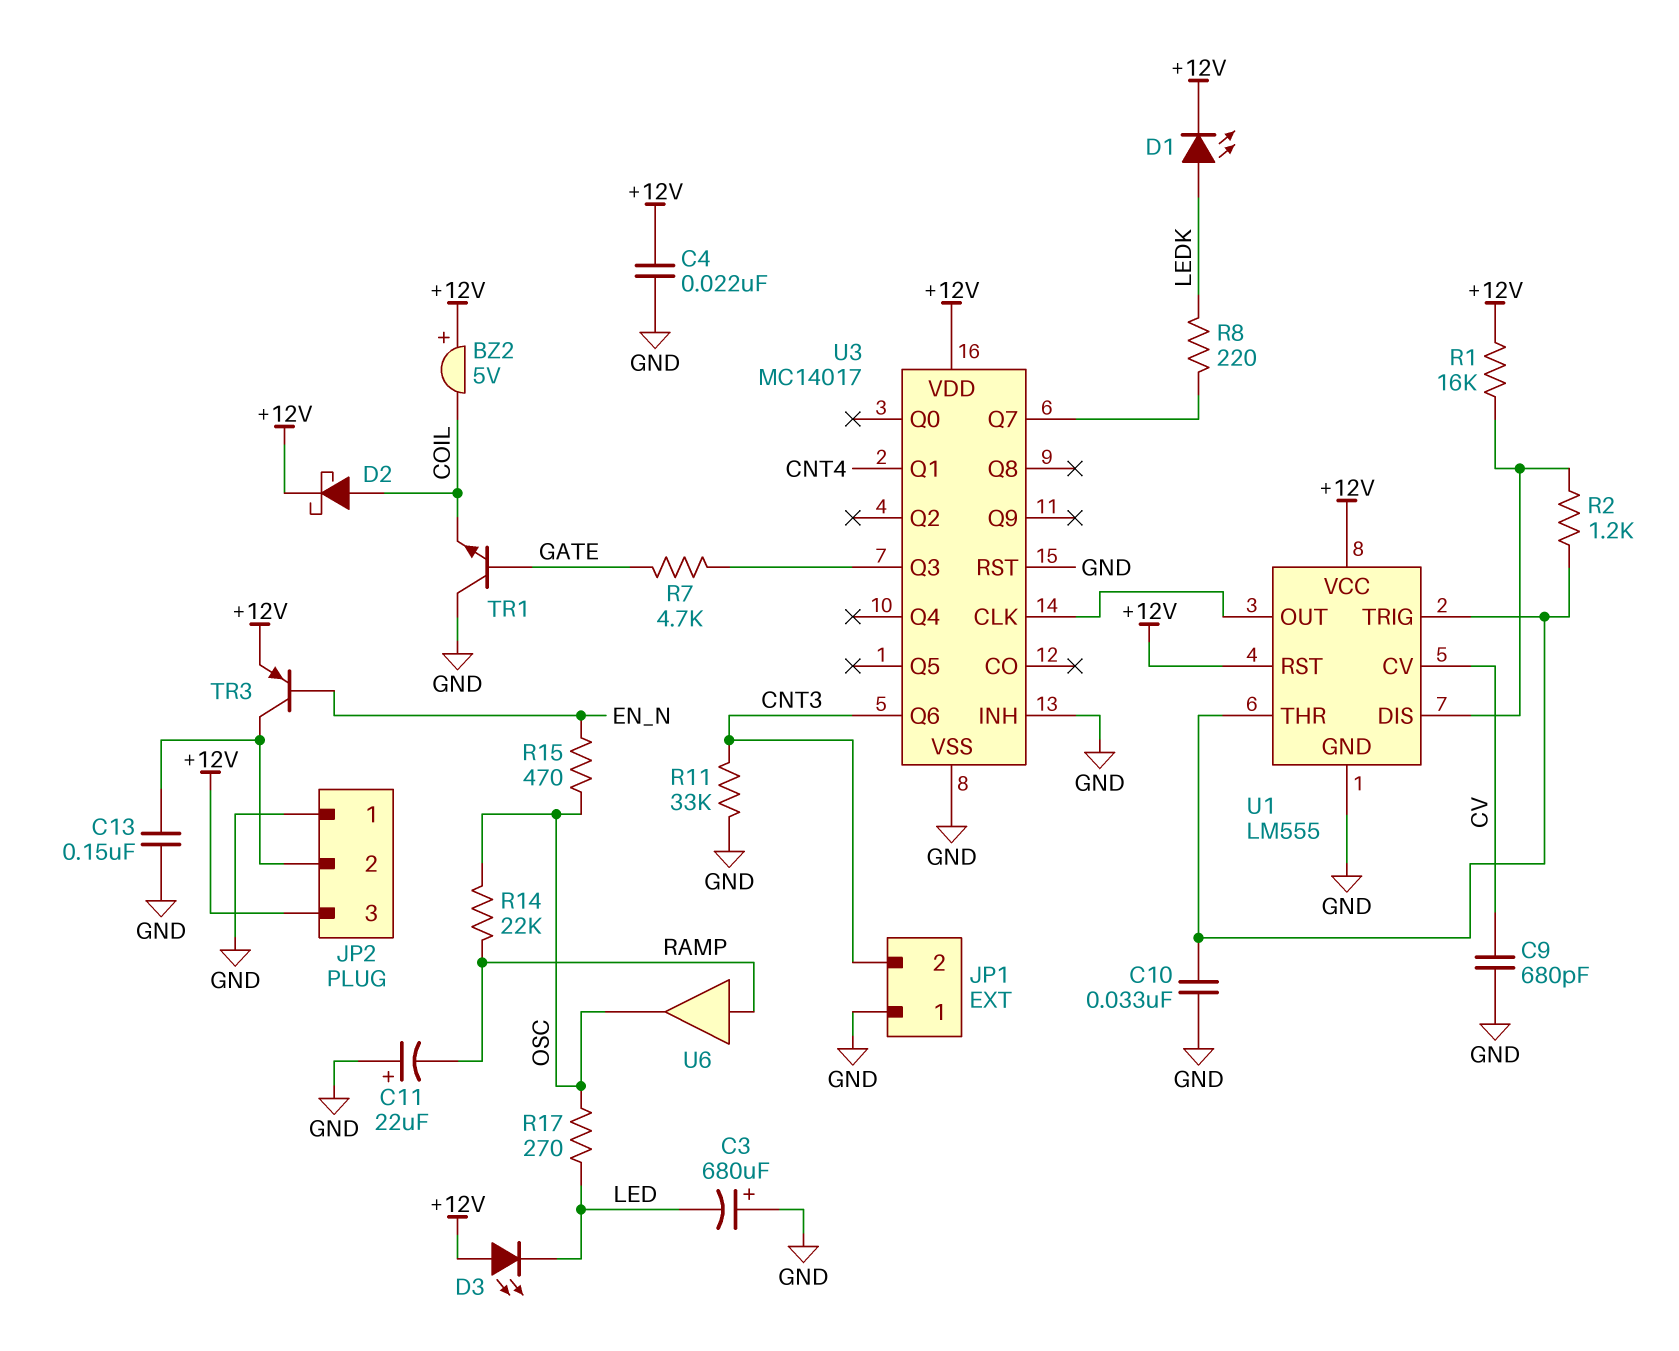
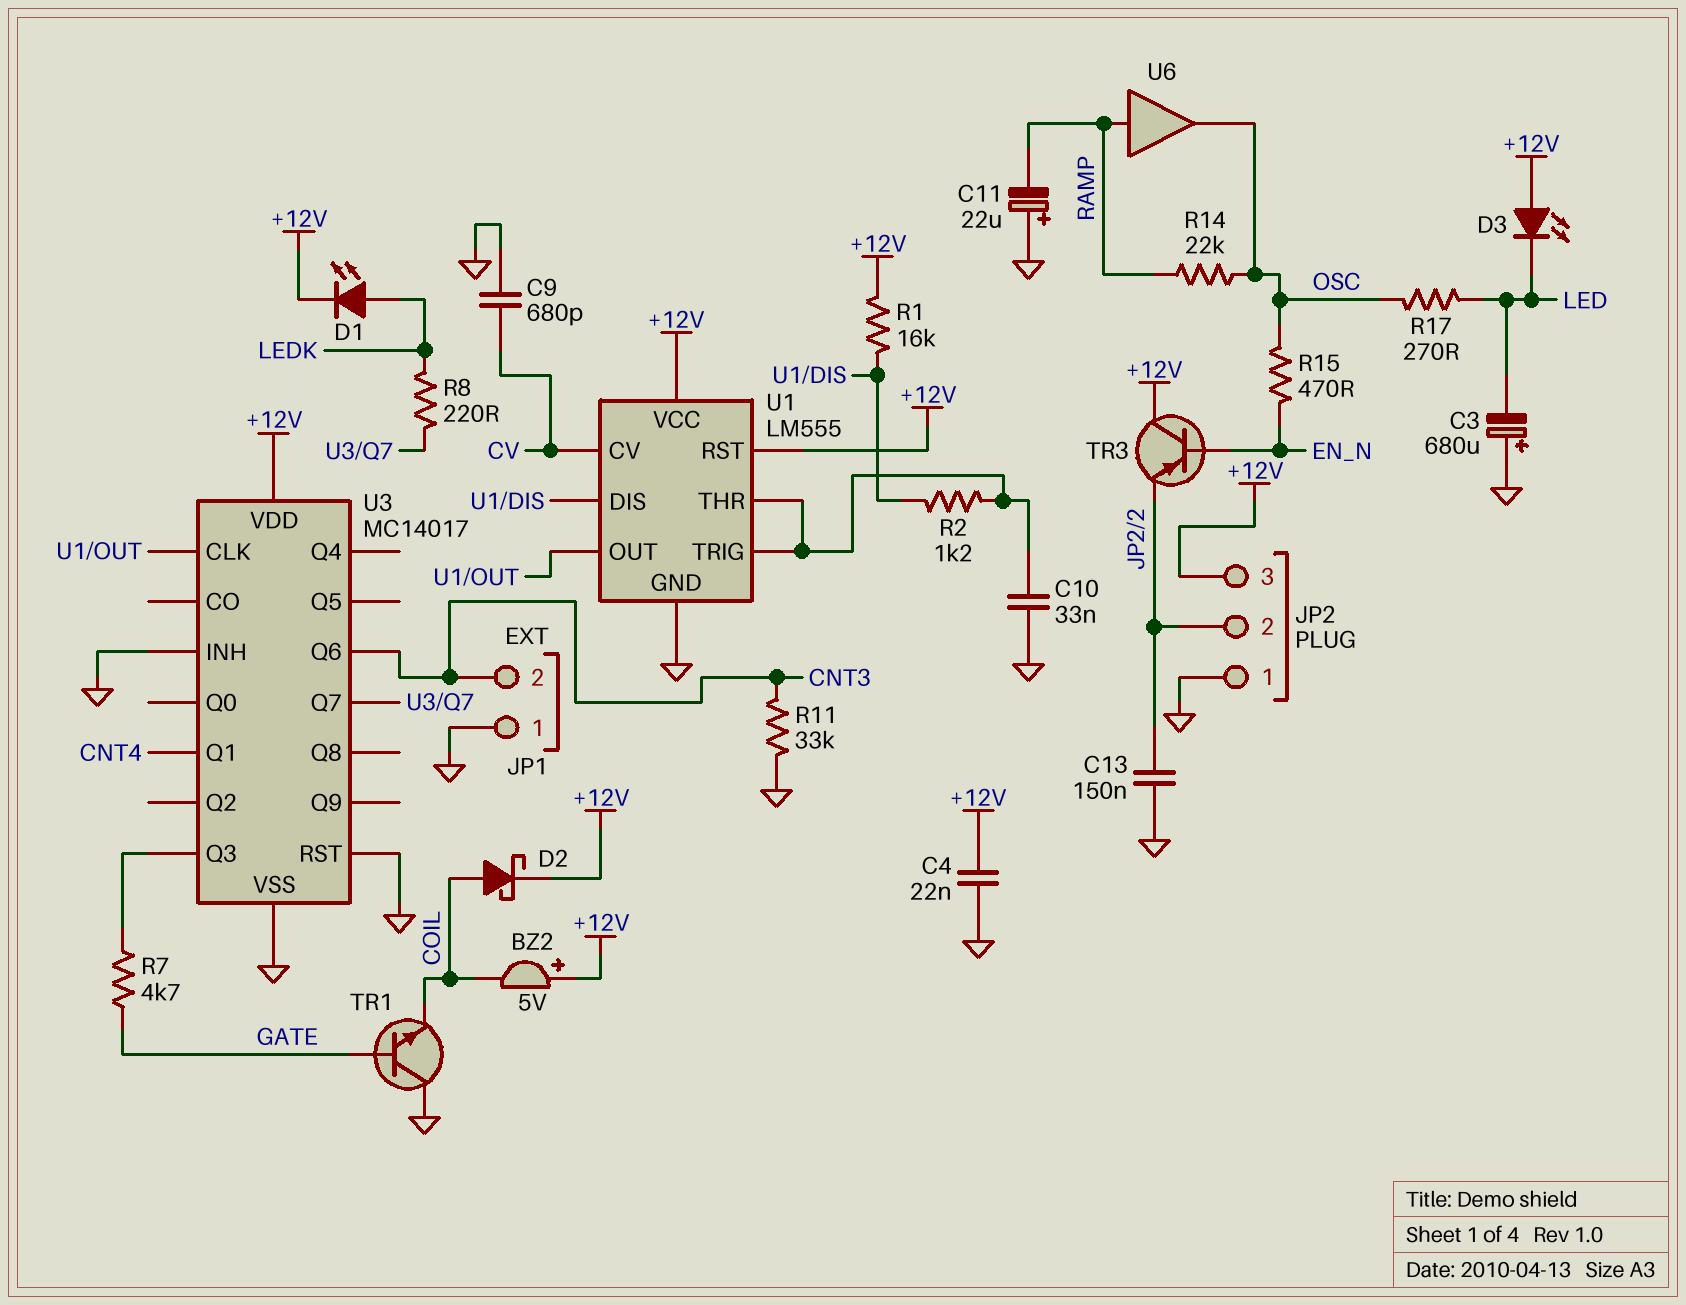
TR3: PNP (B EN_N, C JP2/2, E +12V) -> PNP (B EN_N, C +12V, E JP2/2)

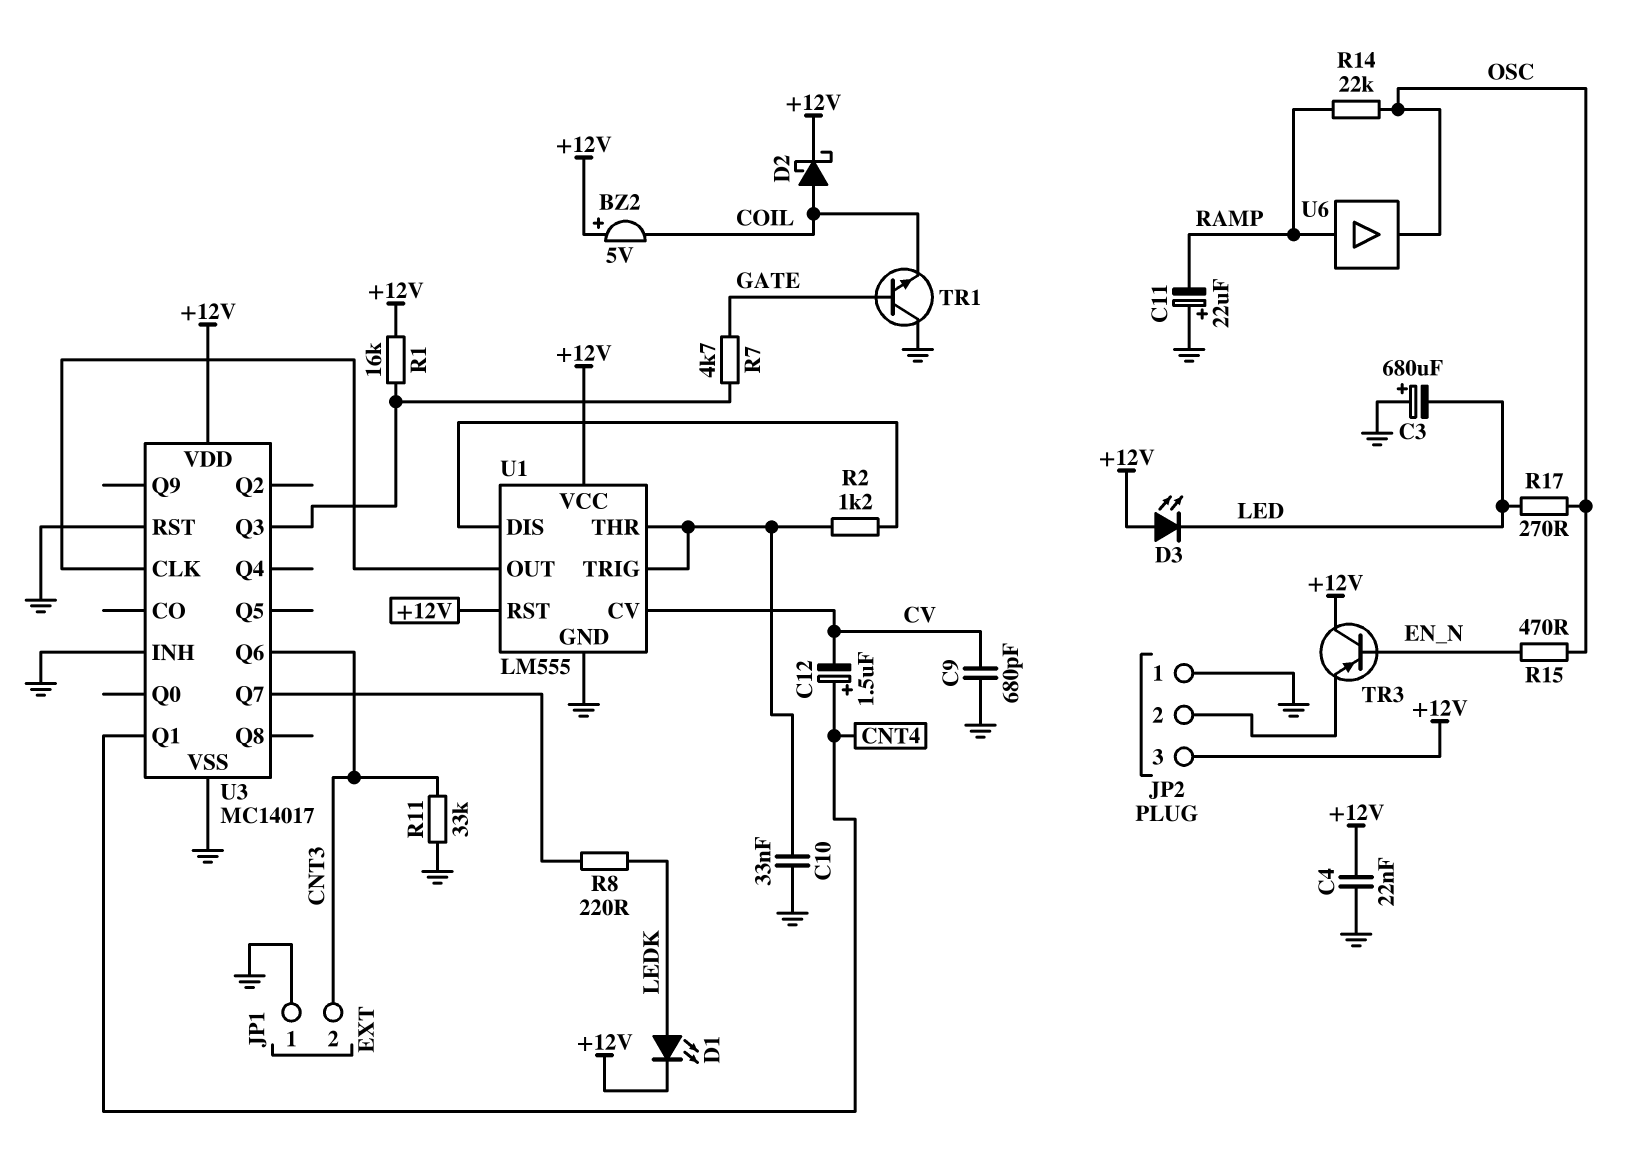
C12: none -> 1.5uF (plus CNT4, minus CV)
C13: 150nF (GND, JP2/2) -> none
R1: 16k (+12V, U1/DIS) -> 16k (+12V, U3/Q3)

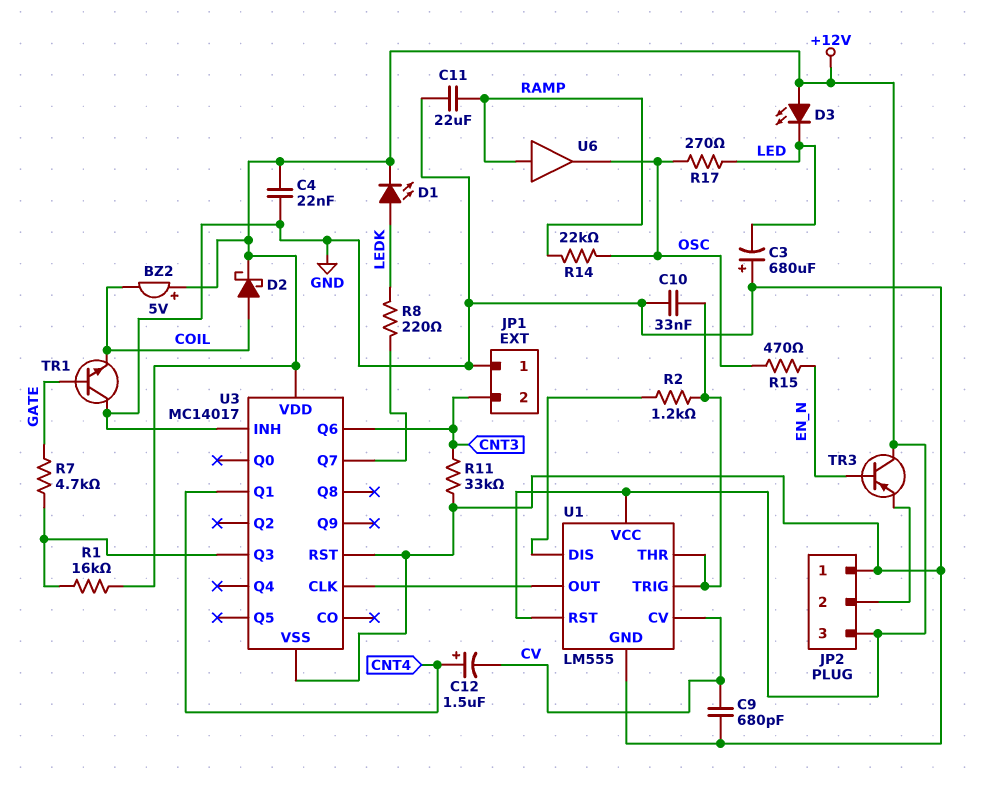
C11: 22uF (plus GND, minus RAMP) -> 22uF (GND, RAMP)

